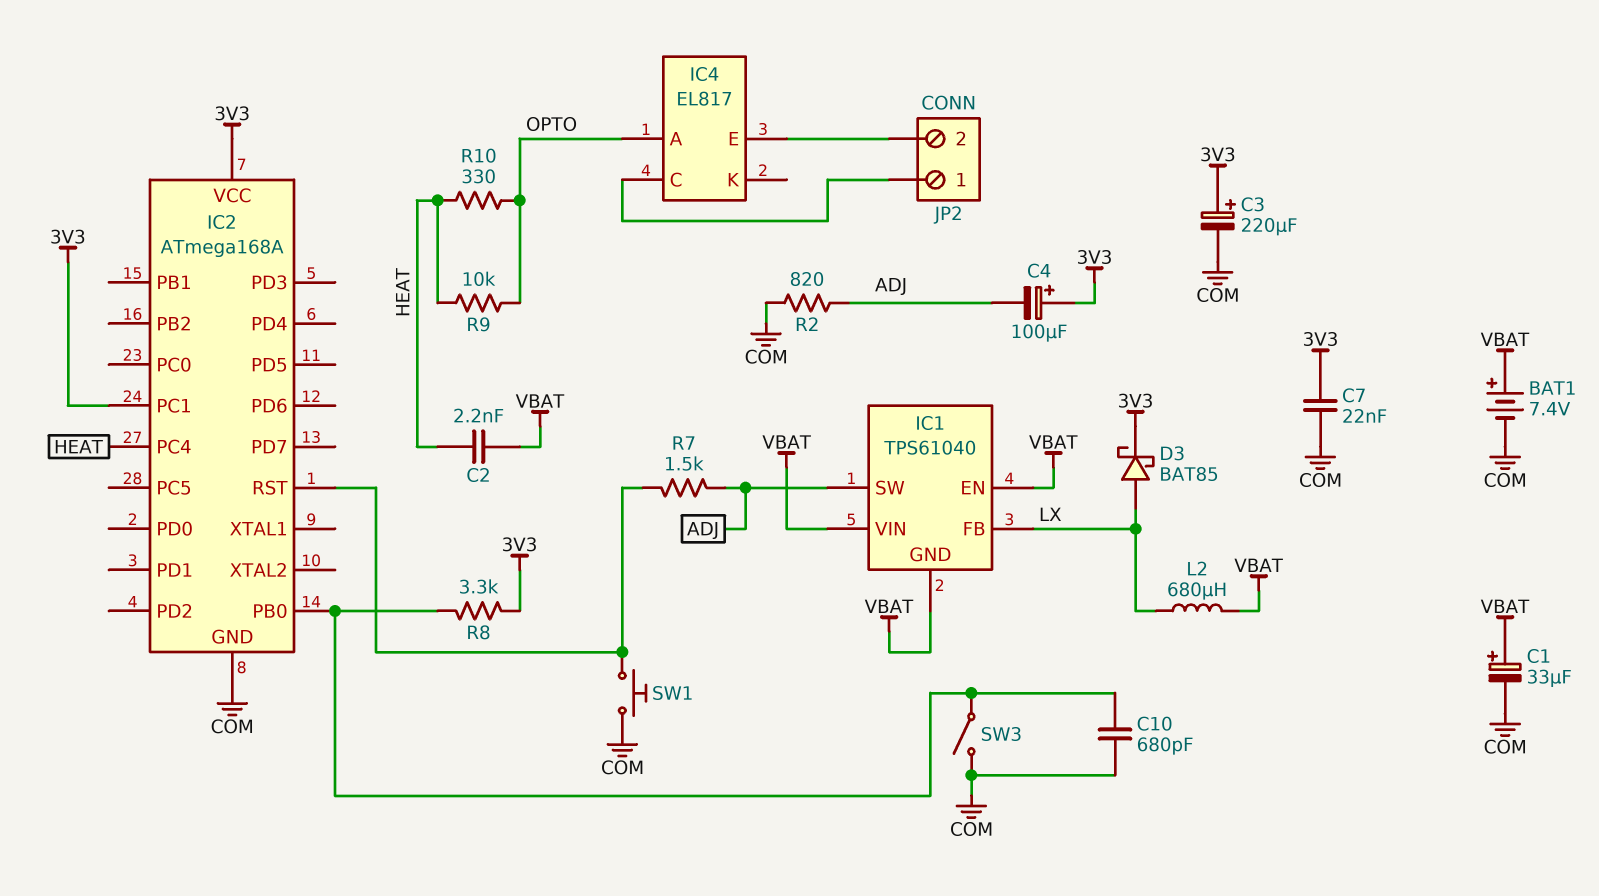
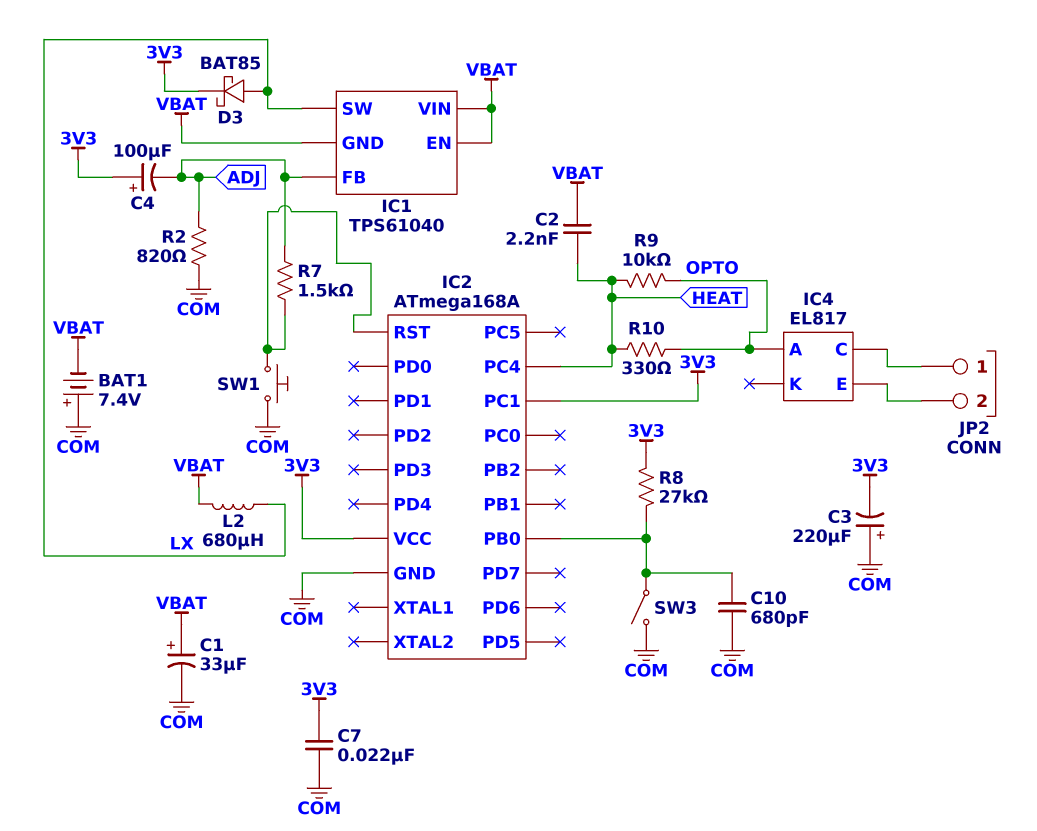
BAT1: 7.4V (plus VBAT, minus COM) -> 7.4V (plus COM, minus VBAT)
C3: 220uF (plus 3V3, minus COM) -> 220uF (plus COM, minus 3V3)
IC1 pin FB: LX -> ADJ
IC1 pin SW: ADJ -> LX
R8: 3.3k (3V3, IC2/PB0) -> 27k (3V3, IC2/PB0)

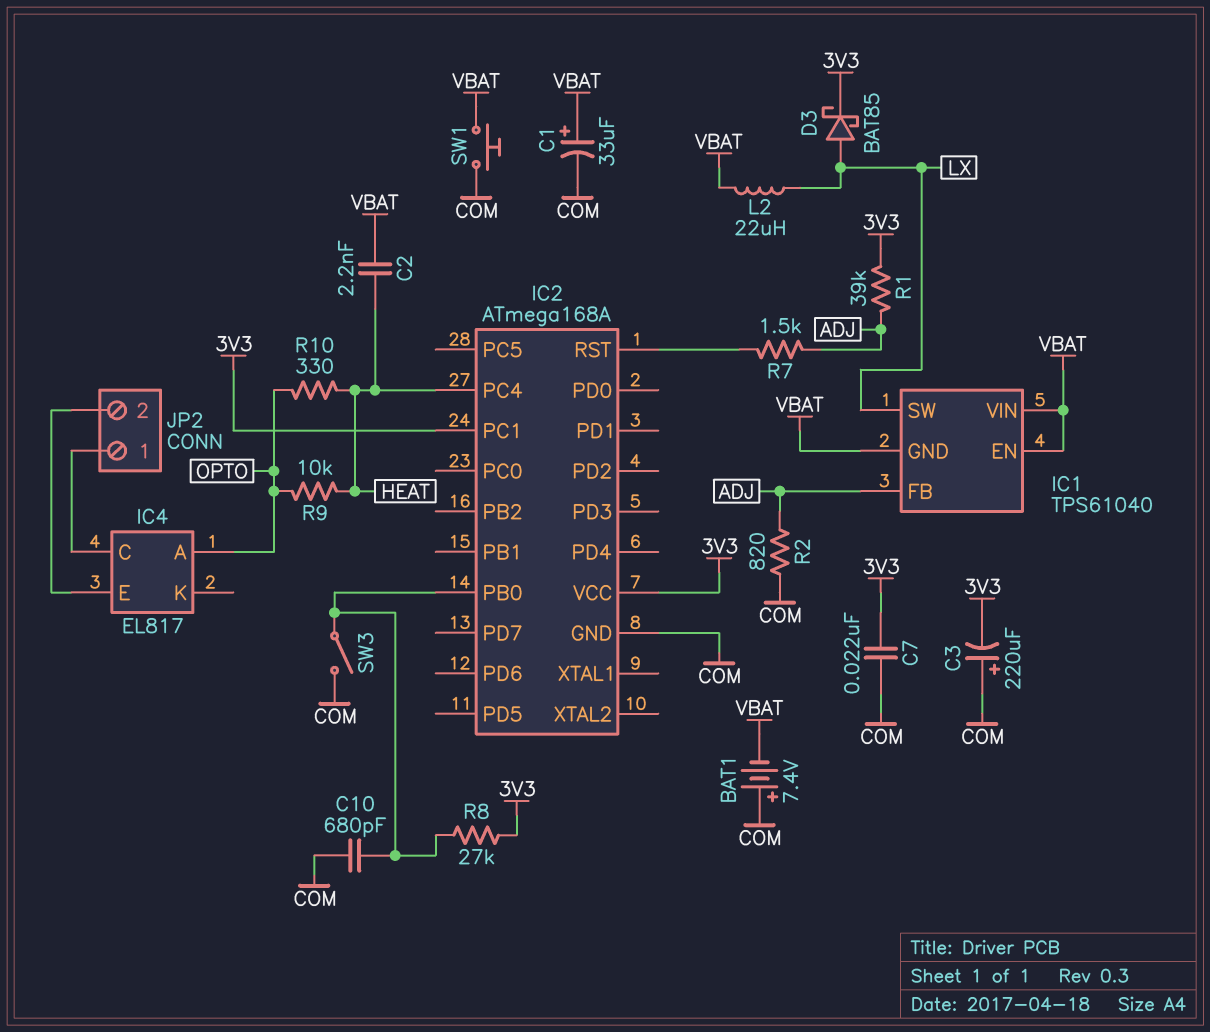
C4: 100uF (plus 3V3, minus ADJ) -> none
L2: 680uH (LX, VBAT) -> 22uH (LX, VBAT)
R1: none -> 39k (3V3, ADJ)
SW1: button (COM, IC2/RST) -> button (COM, VBAT)

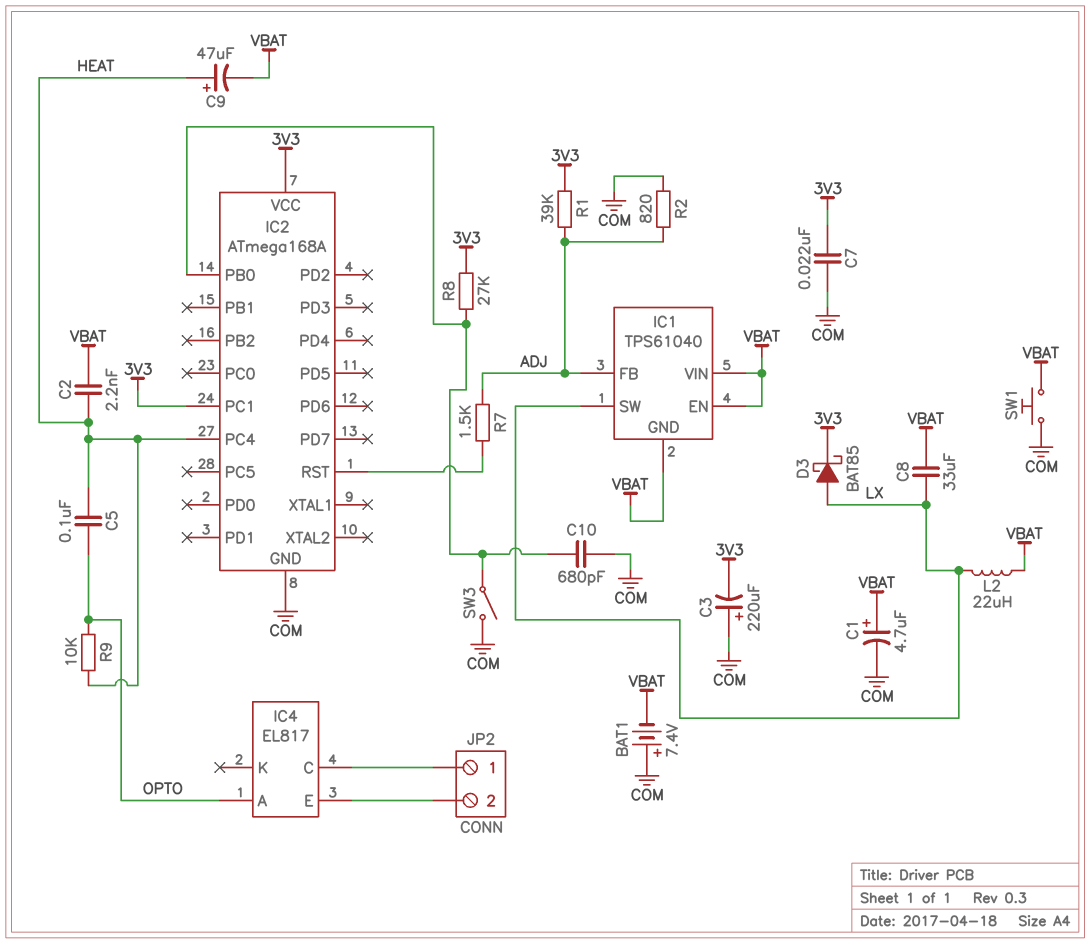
C1: 33uF (plus VBAT, minus COM) -> 4.7uF (plus VBAT, minus COM)
C5: none -> 100nF (HEAT, OPTO)
C8: none -> 33uF (LX, VBAT)
C9: none -> 47uF (plus HEAT, minus VBAT)
R10: 330 (HEAT, OPTO) -> none

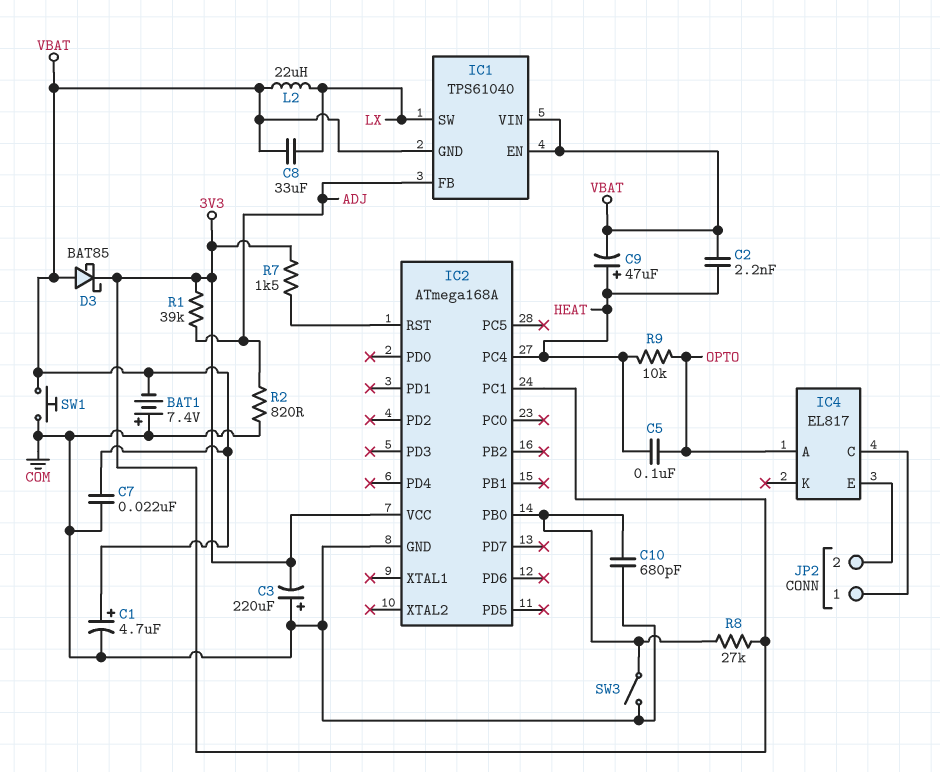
C7: 22nF (3V3, COM) -> 22nF (COM, VBAT)
D3: schottky BAT85 (A LX, K 3V3) -> schottky BAT85 (A VBAT, K 3V3)
R7: 1.5k (ADJ, IC2/RST) -> 1.5k (3V3, IC2/RST)

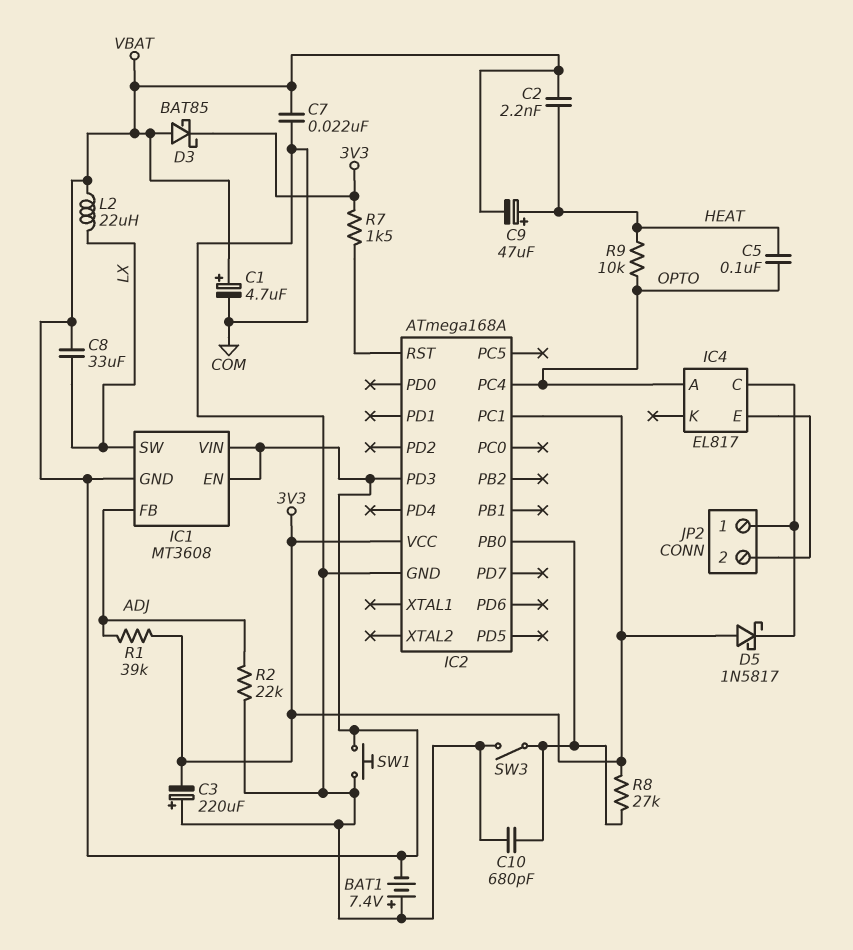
D5: none -> schottky 1N5817 (A 3V3, K IC4/C)
IC1: TPS61040 -> MT3608
IC2 pin PC4: HEAT -> OPTO
IC2 pin PD3: none -> VBAT
R2: 820 (ADJ, COM) -> 22k (ADJ, COM)

